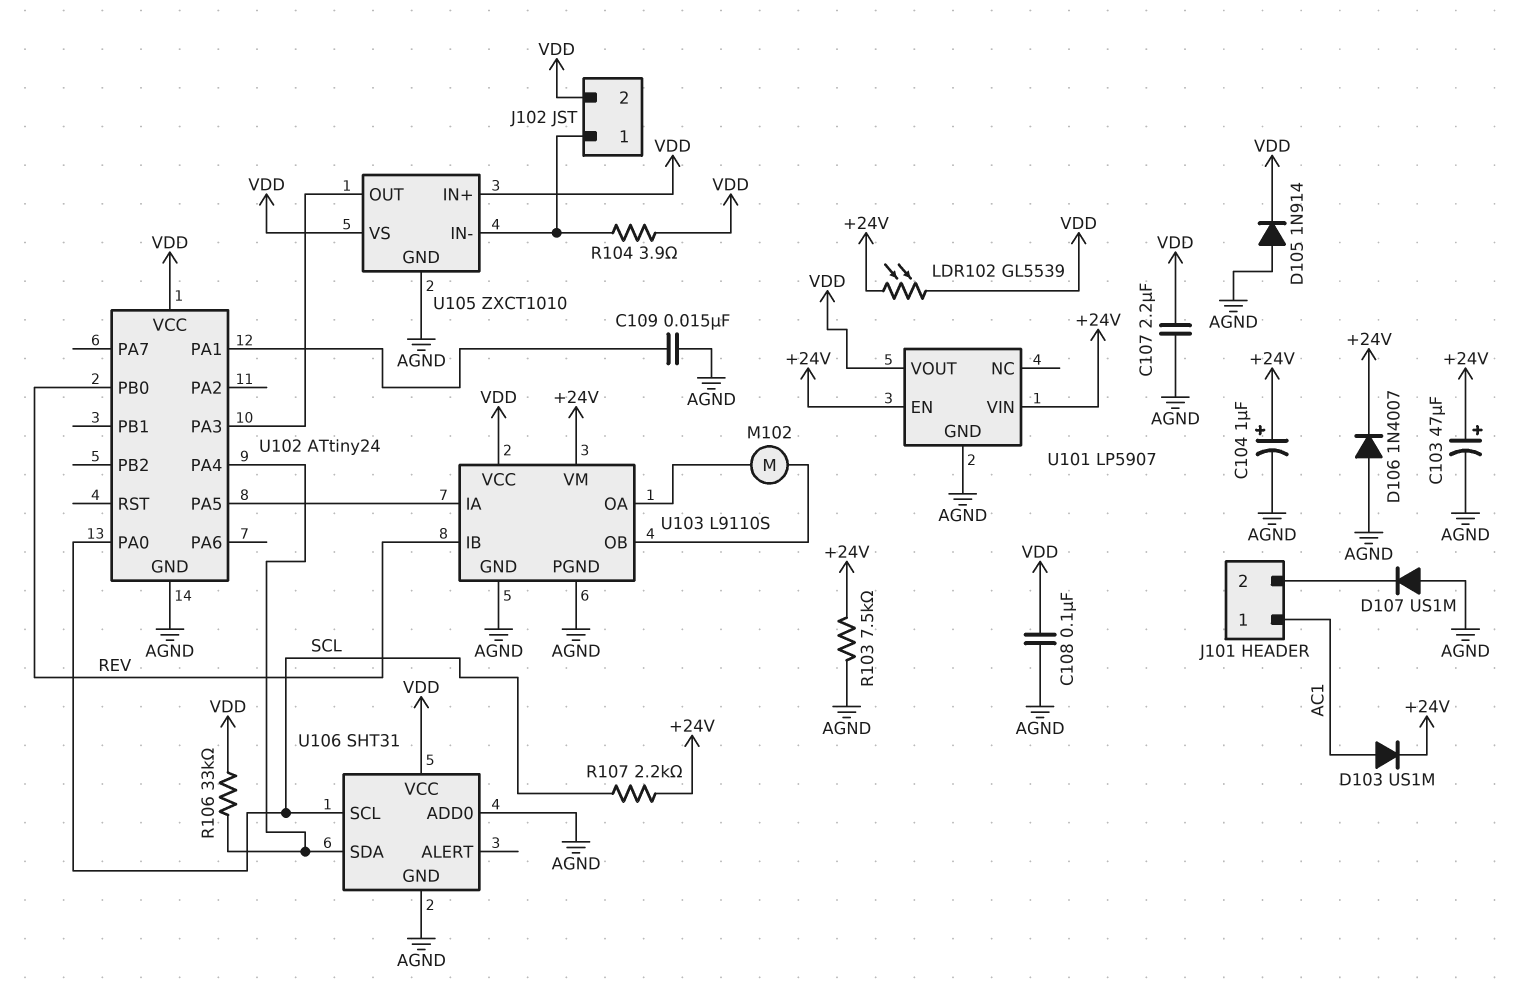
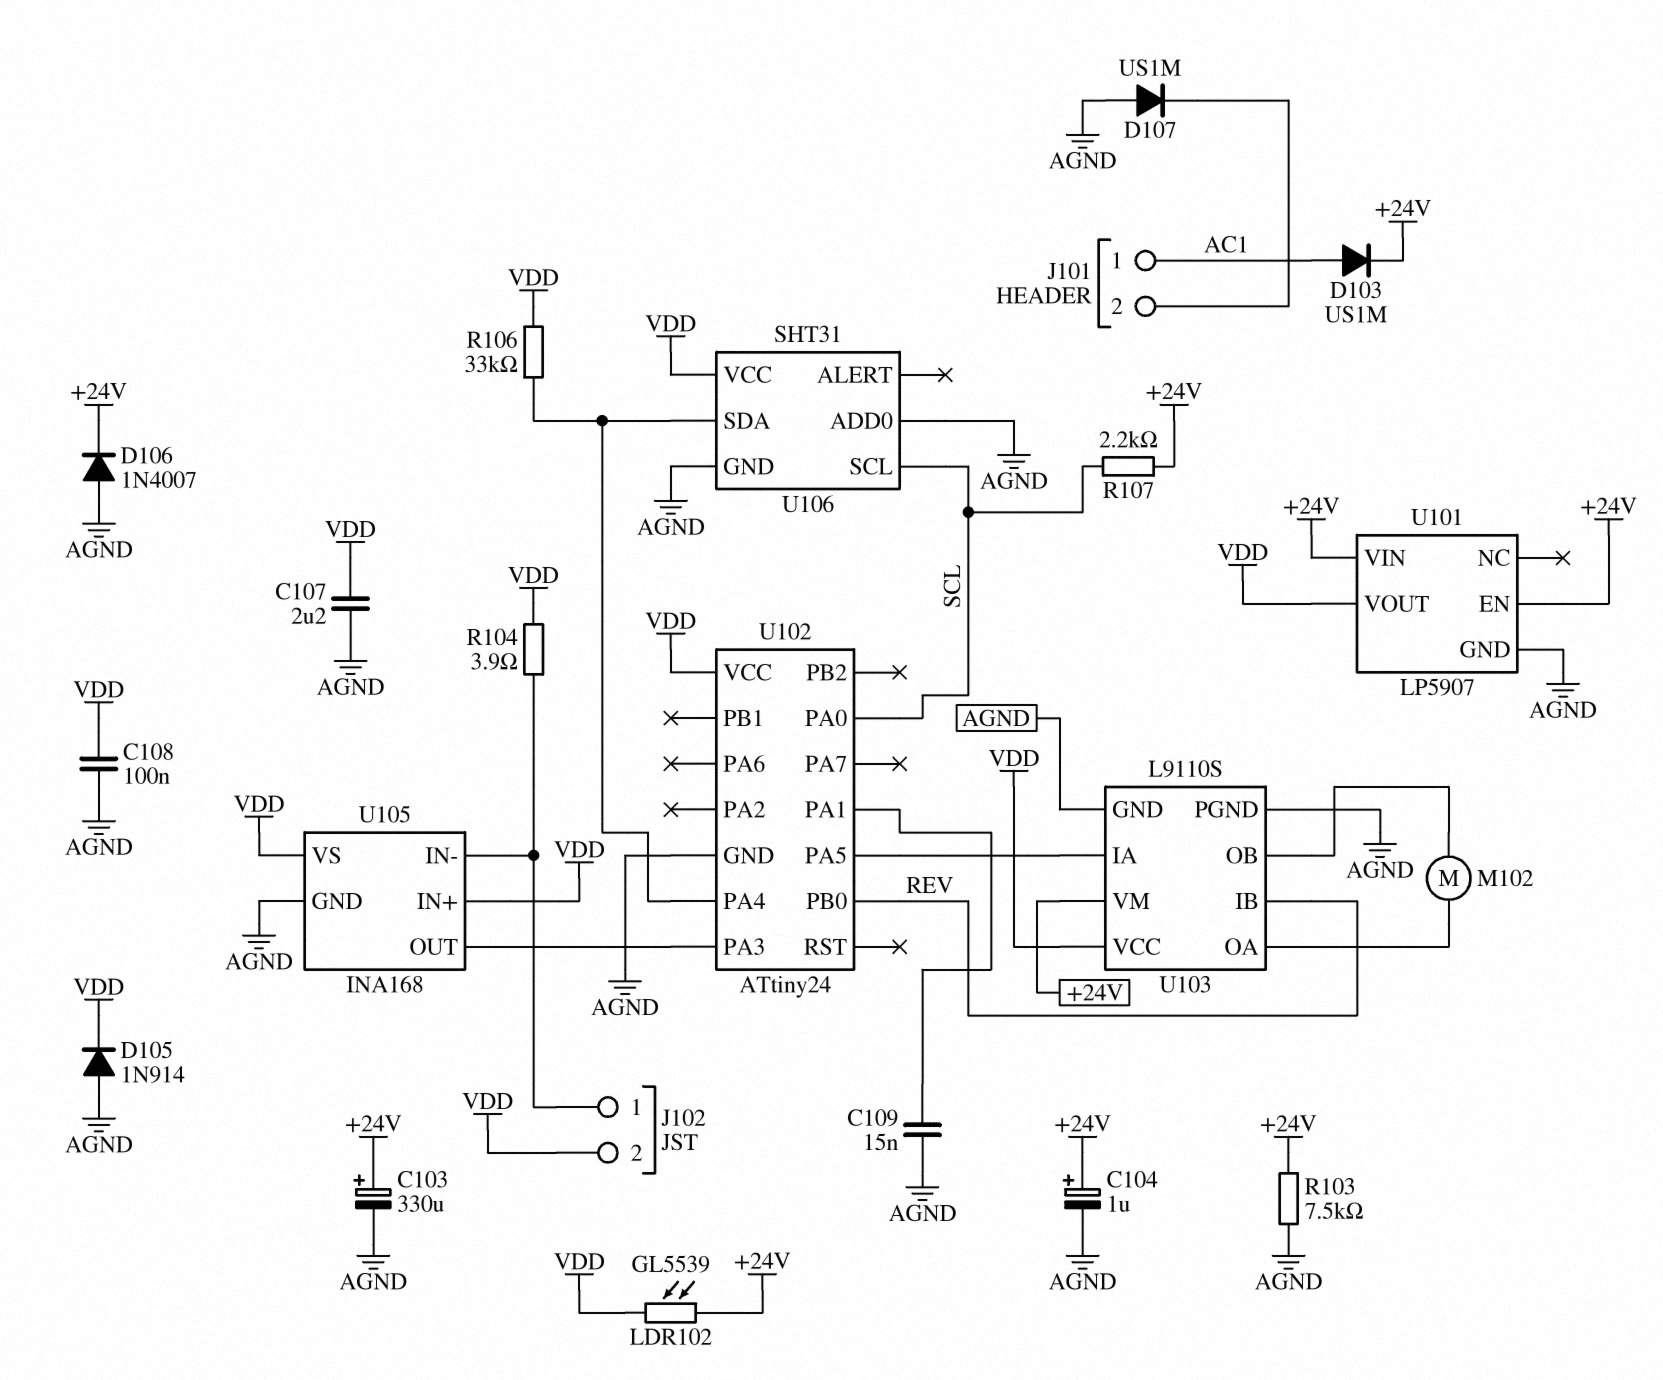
C103: 47uF (plus +24V, minus AGND) -> 330uF (plus +24V, minus AGND)
U105: ZXCT1010 -> INA168

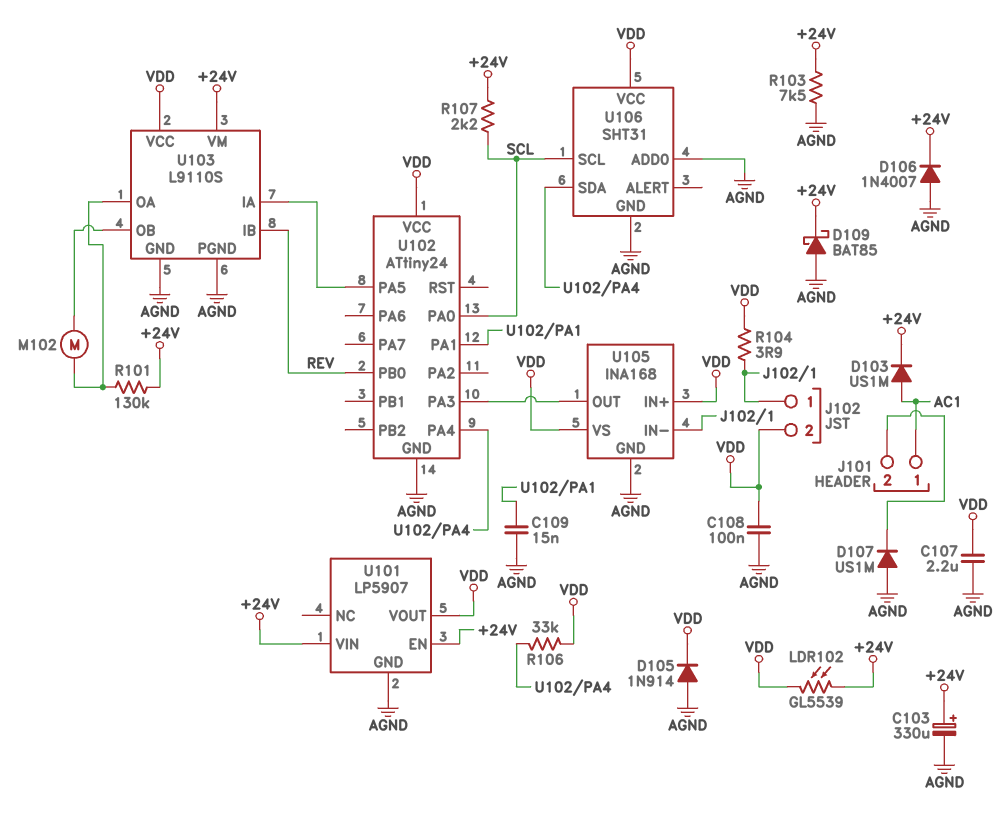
C104: 1uF (plus +24V, minus AGND) -> none
D109: none -> schottky BAT85 (A AGND, K +24V)
R101: none -> 130k (+24V, U103/OA)

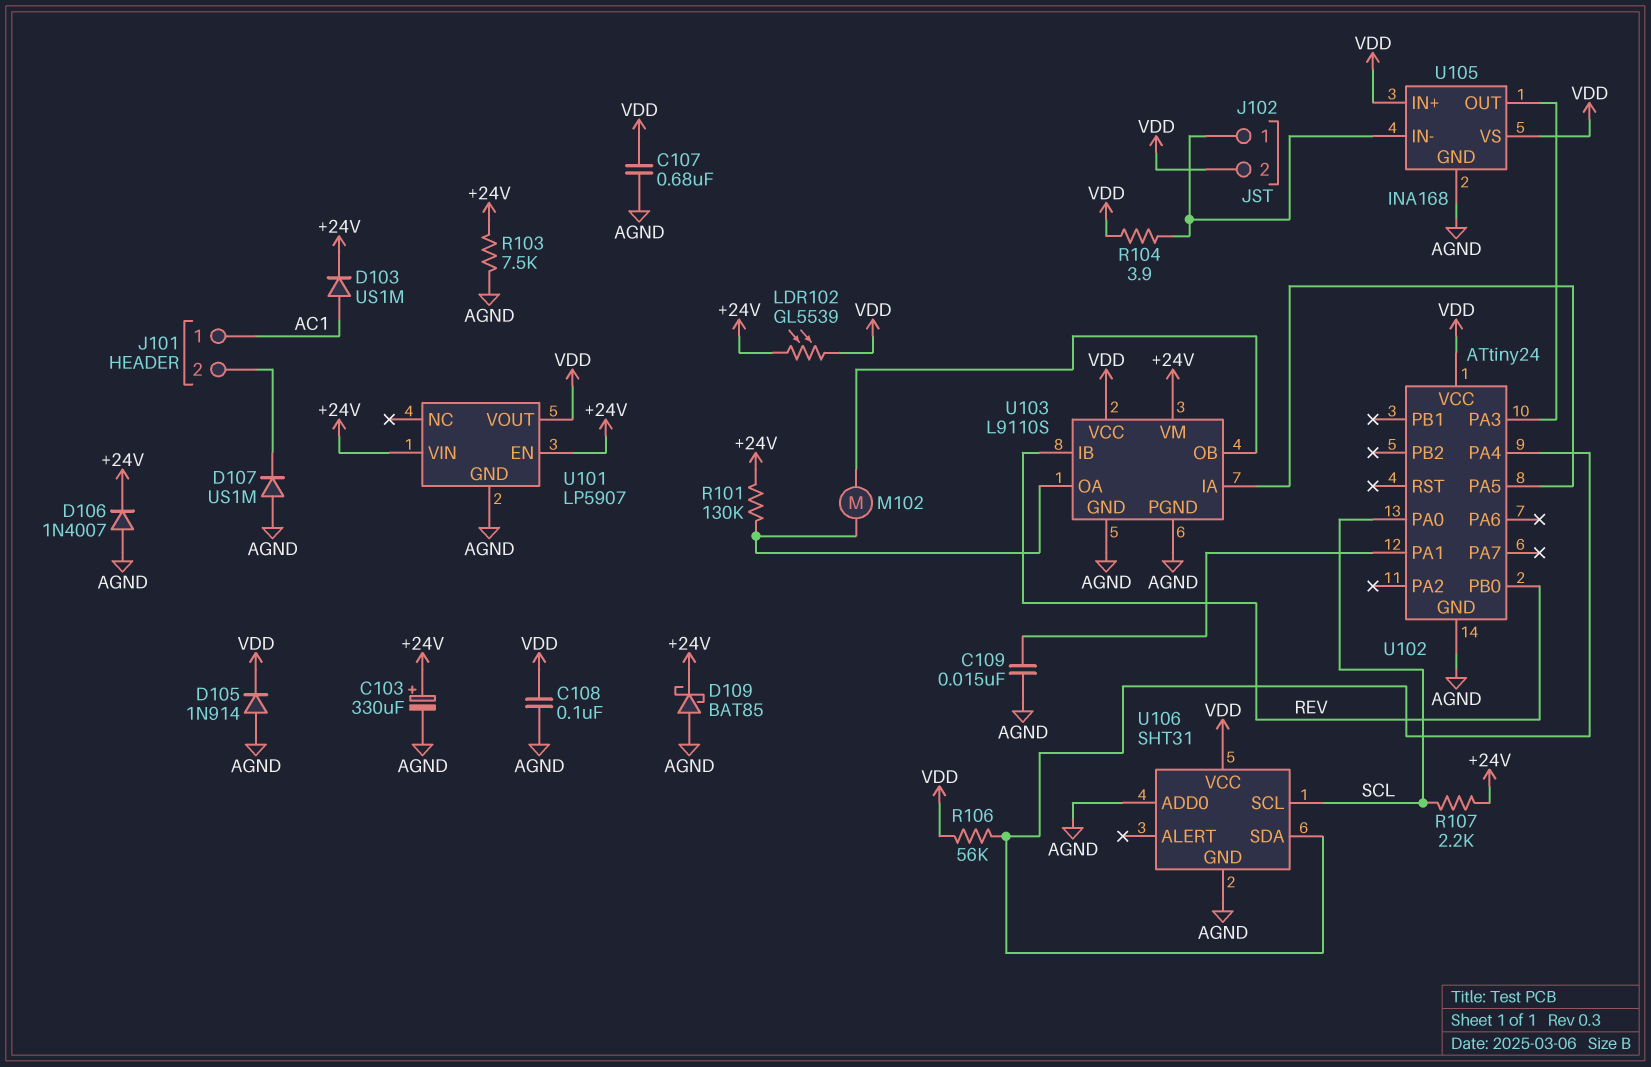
C107: 2.2uF (AGND, VDD) -> 680nF (AGND, VDD)
R106: 33k (U102/PA4, VDD) -> 56k (U102/PA4, VDD)

